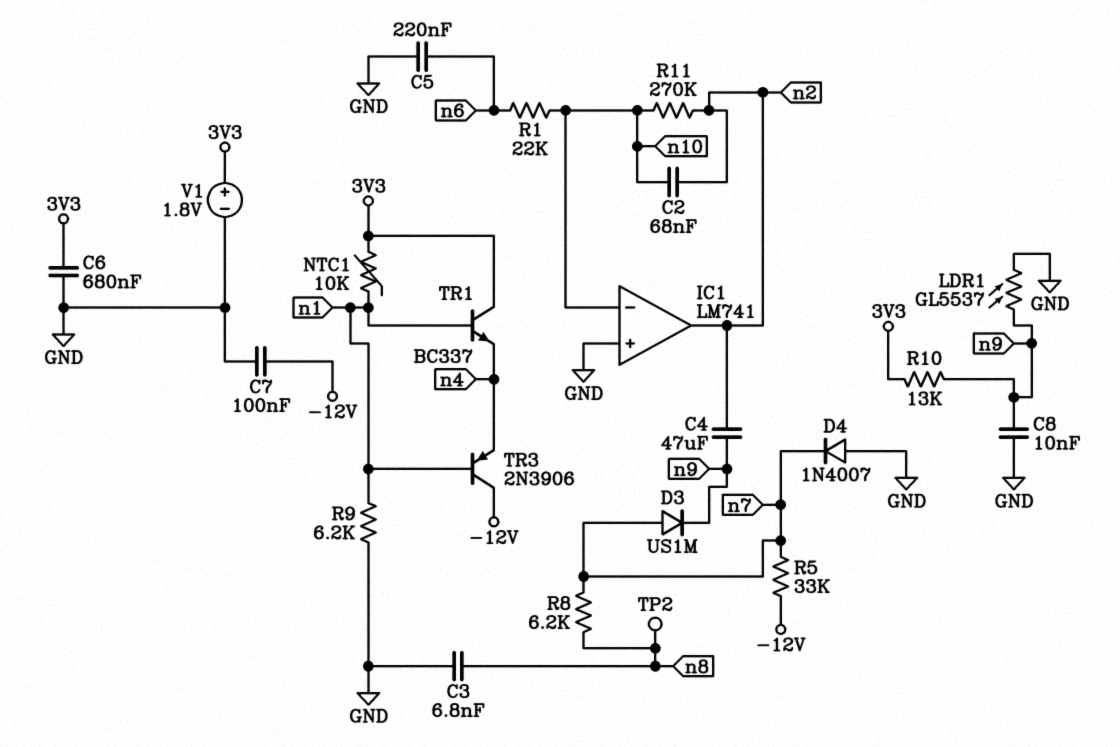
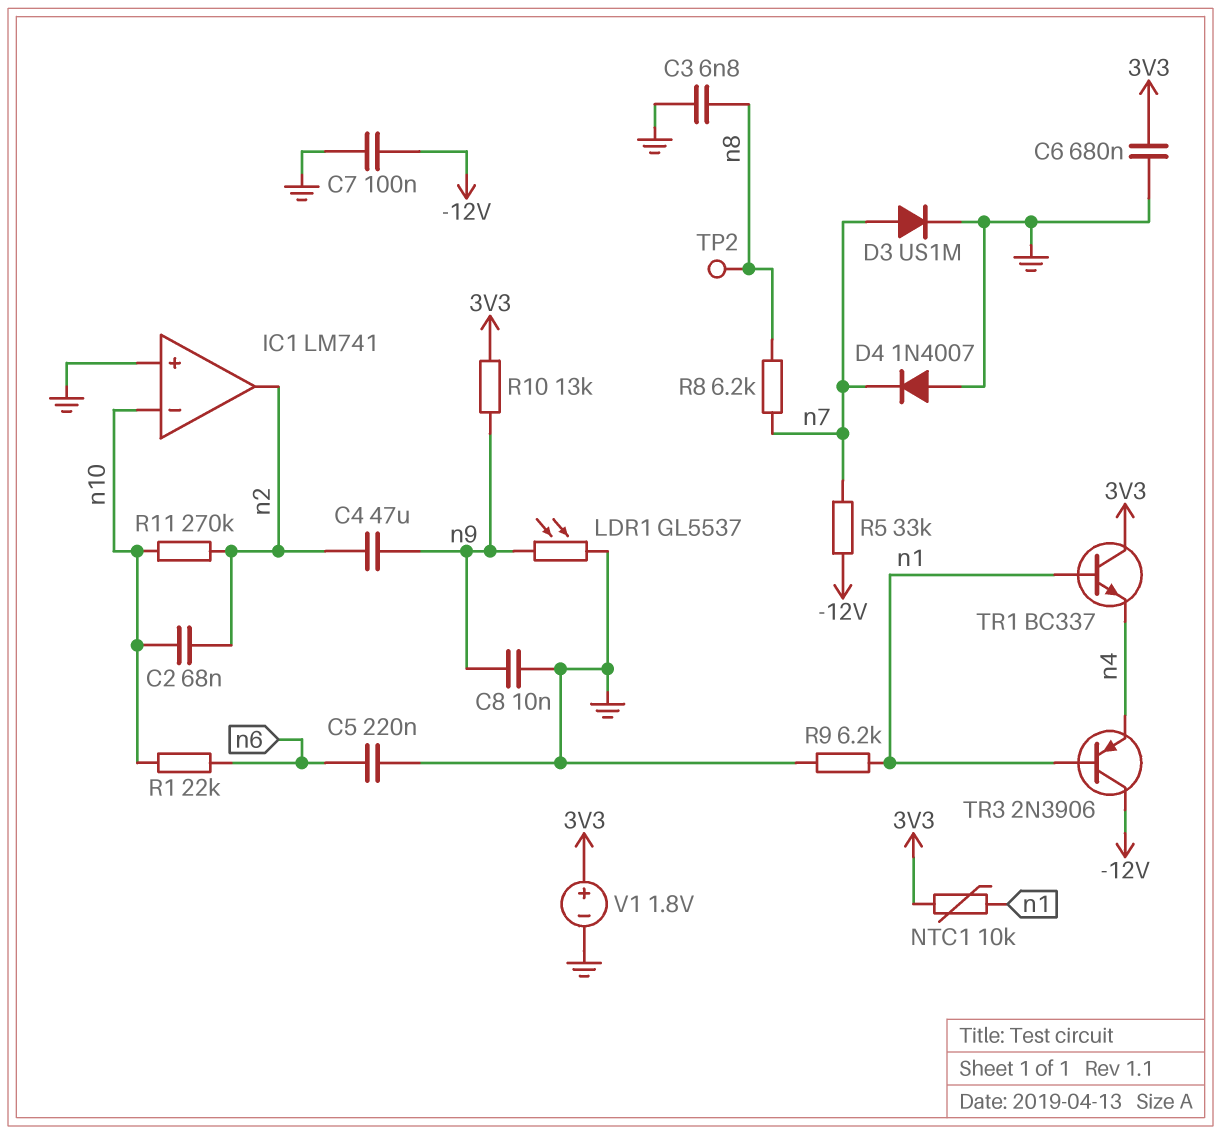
D3: diode US1M (A n7, K n9) -> diode US1M (A n7, K GND)

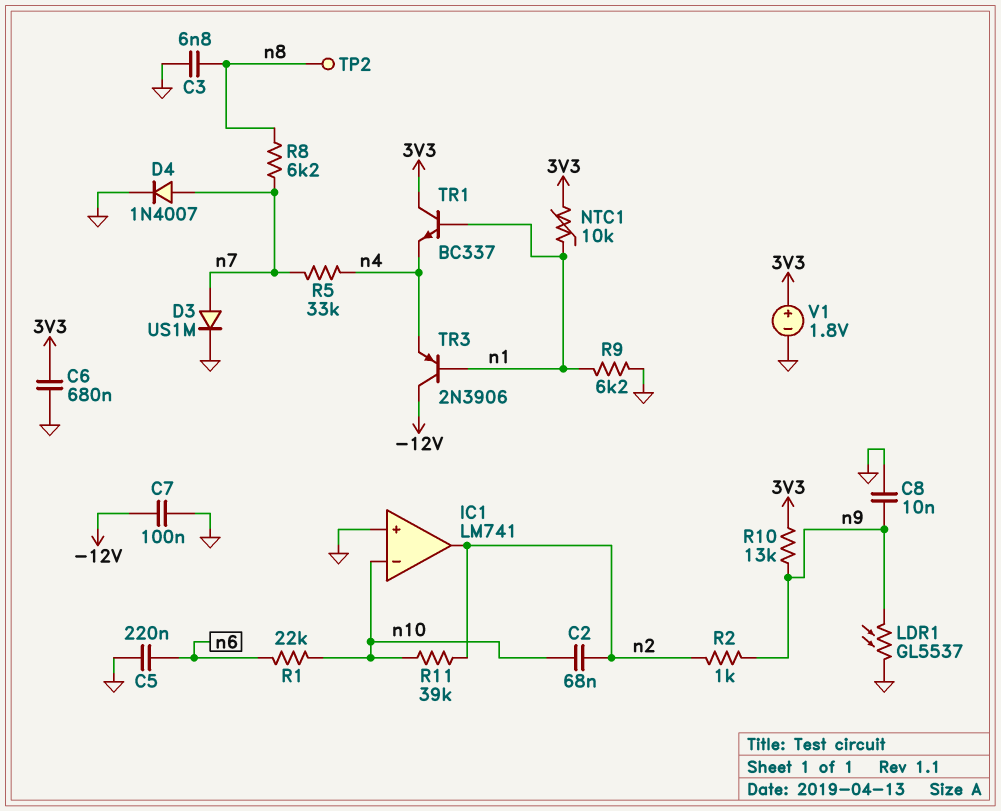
C4: 47uF (n2, n9) -> none
D4: diode 1N4007 (A GND, K n7) -> diode 1N4007 (A n7, K GND)
R2: none -> 1k (n2, n9)
R5: 33k (-12V, n7) -> 33k (n4, n7)
R11: 270k (n2, n10) -> 39k (n2, n10)

